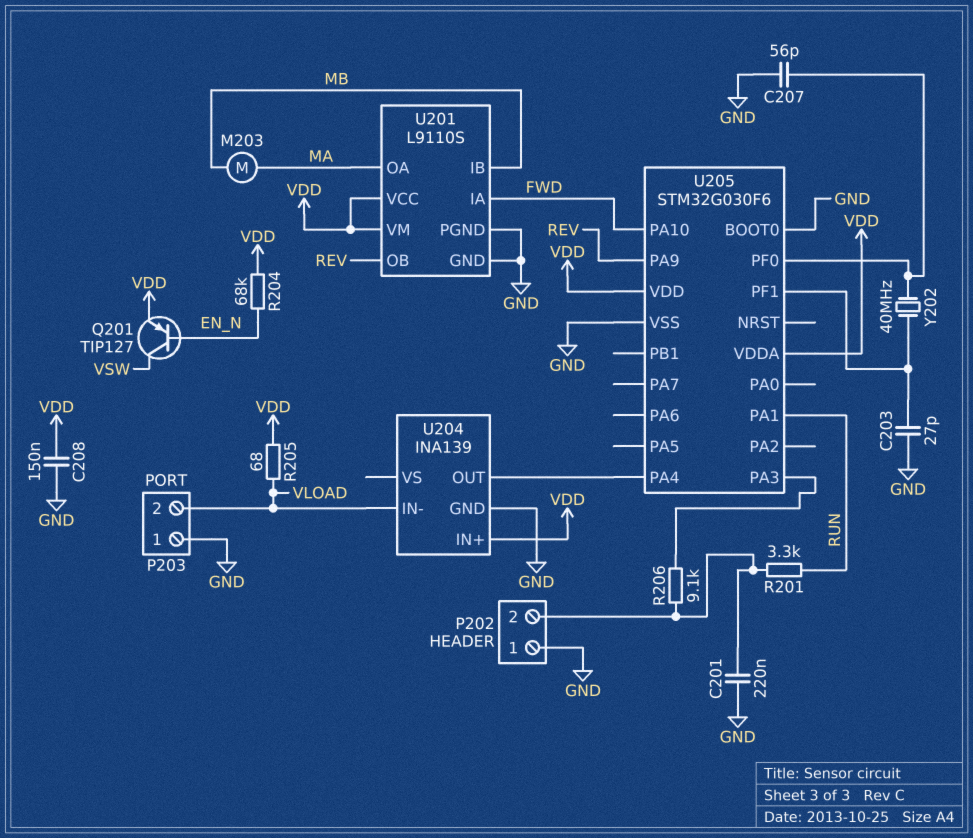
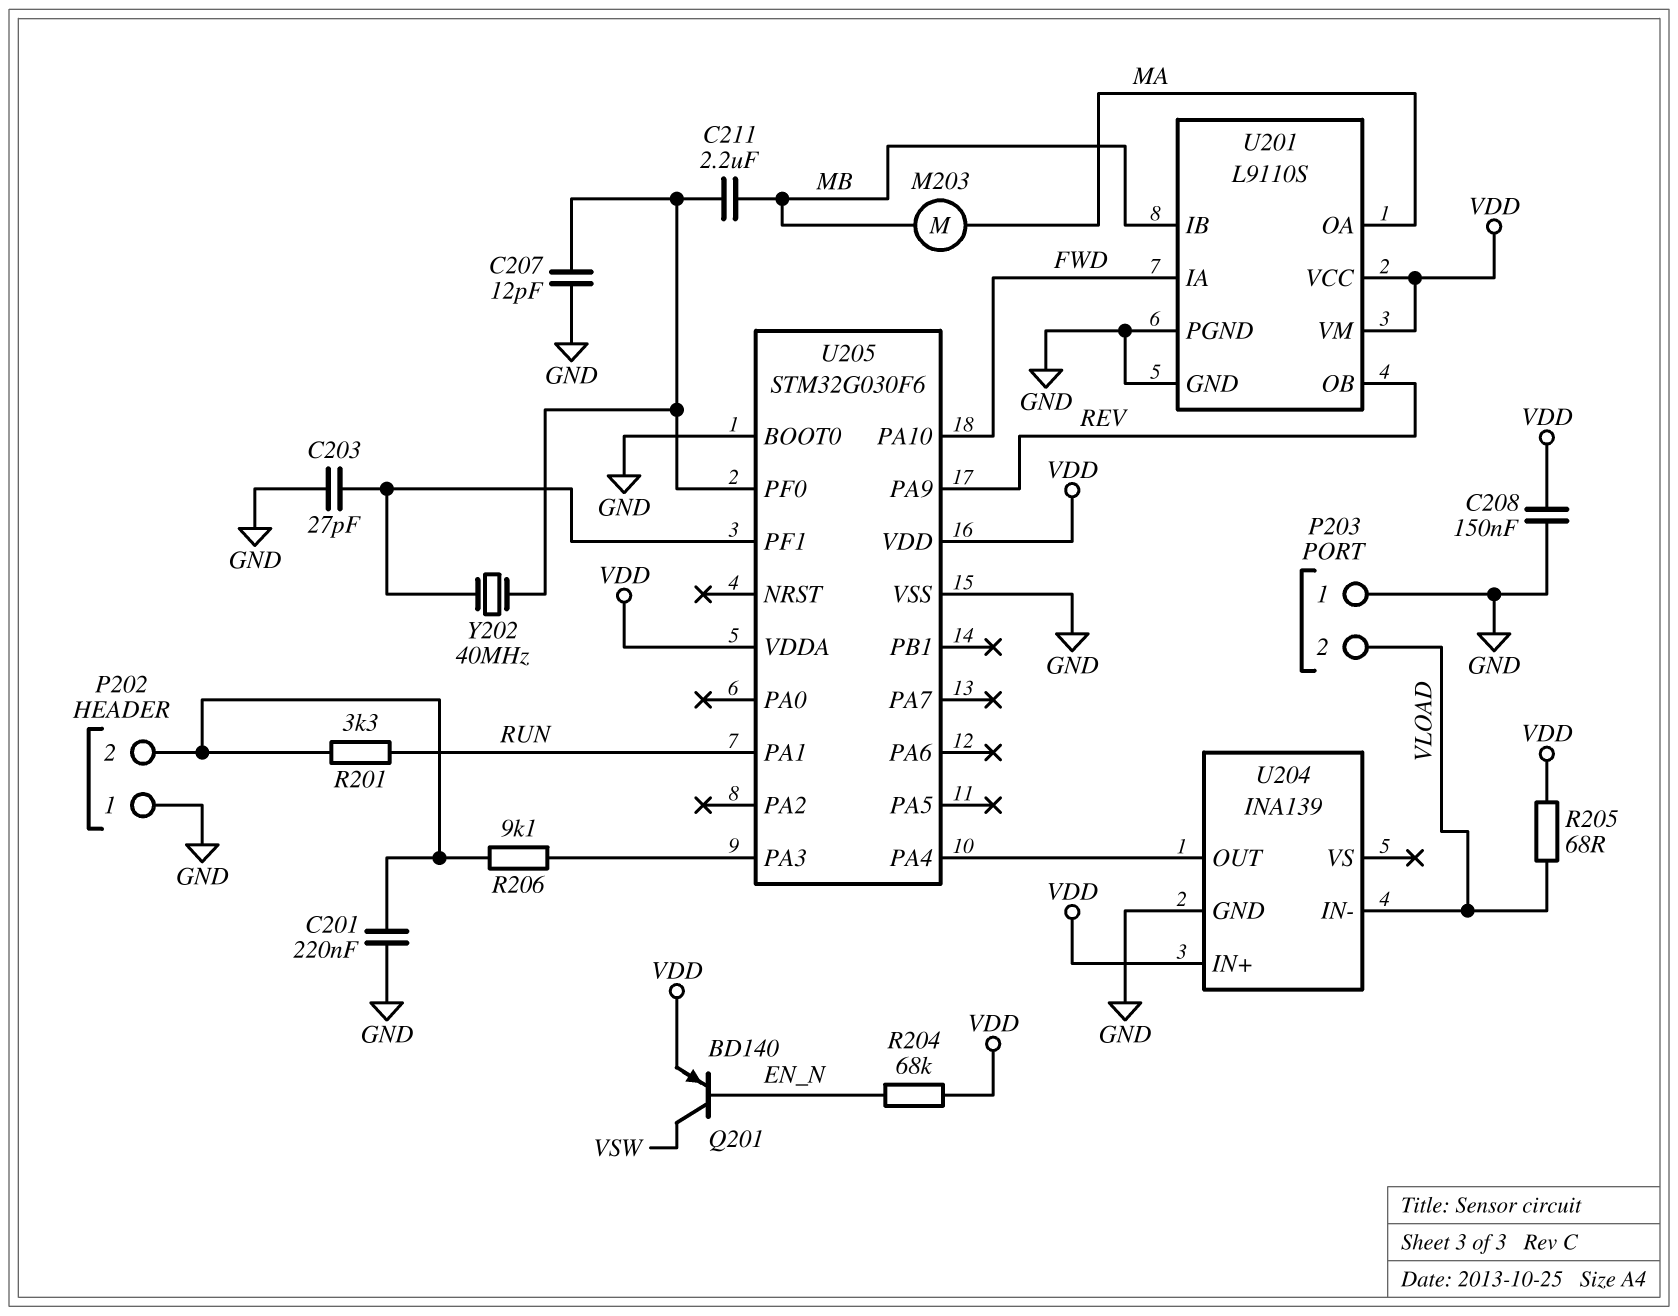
C207: 56pF (GND, U205/PF0) -> 12pF (GND, U205/PF0)
C211: none -> 2.2uF (MB, U205/PF0)
Q201: PNP TIP127 (B EN_N, C VSW, E VDD) -> PNP BD140 (B EN_N, C VSW, E VDD)

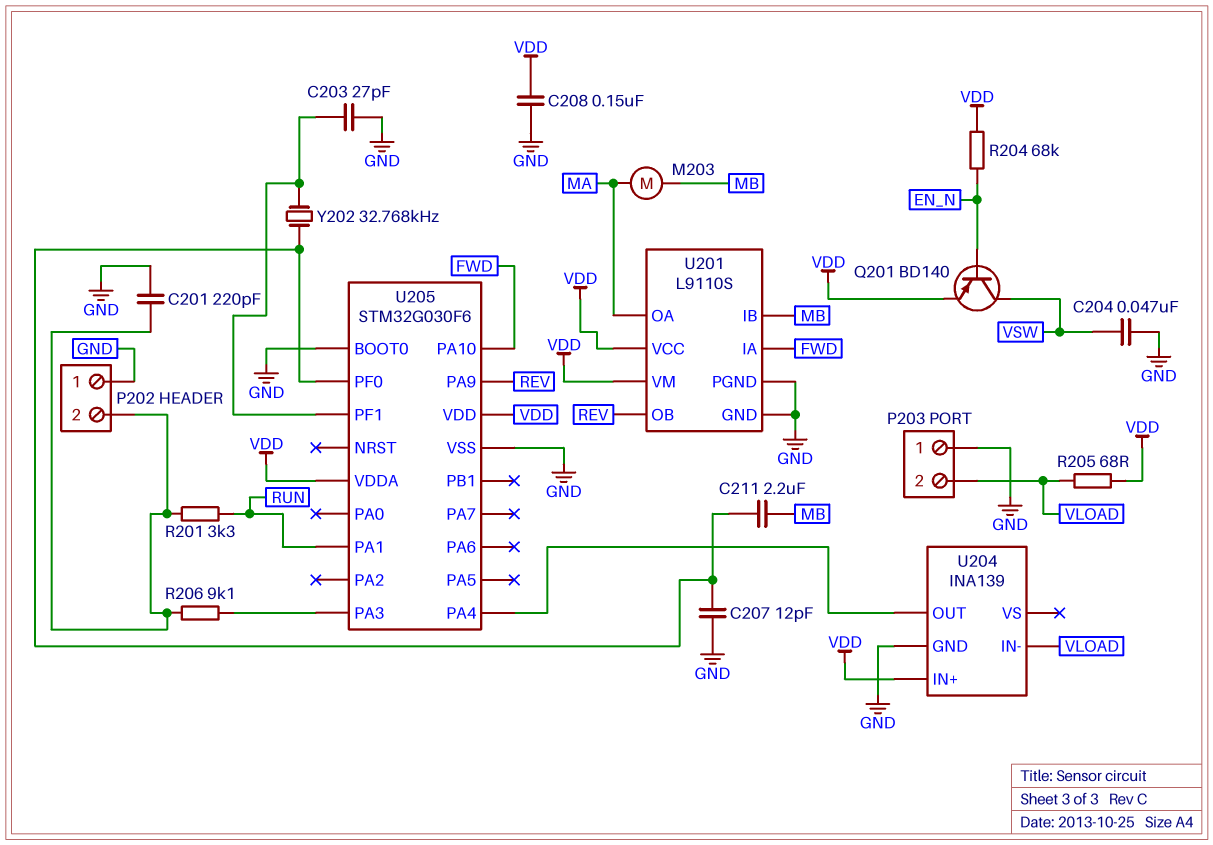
C201: 220nF (GND, P202/2) -> 220pF (GND, P202/2)
C204: none -> 47nF (GND, VSW)
Y202: 40MHz (U205/PF0, U205/PF1) -> 32.768kHz (U205/PF0, U205/PF1)

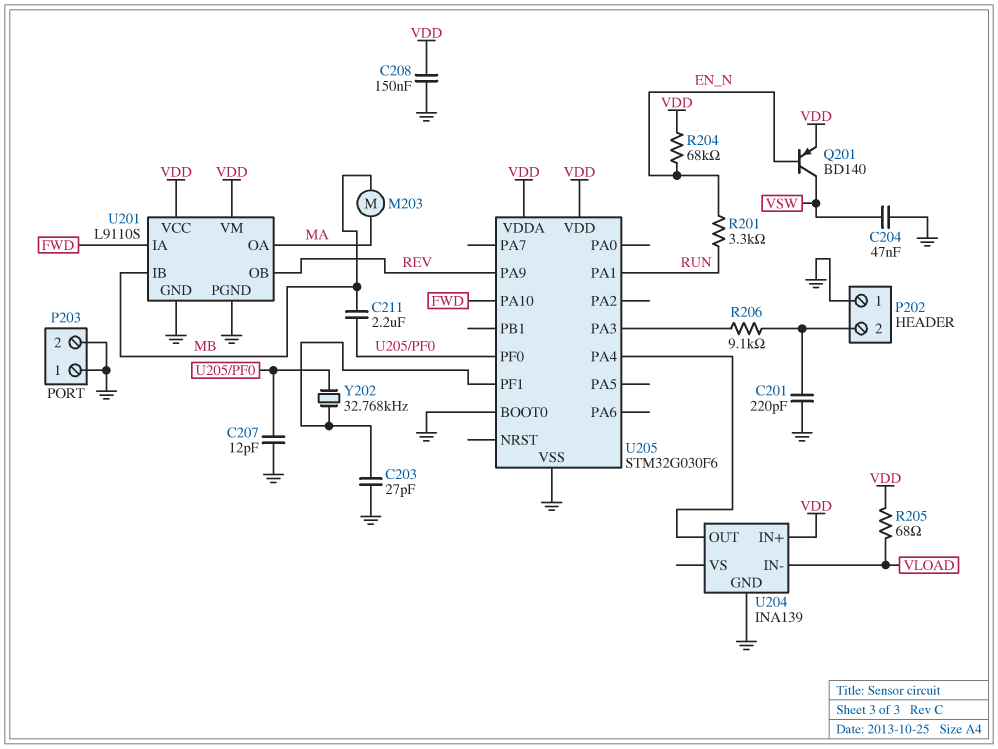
P203 pin 2: VLOAD -> GND
R201: 3.3k (P202/2, RUN) -> 3.3k (EN_N, RUN)

